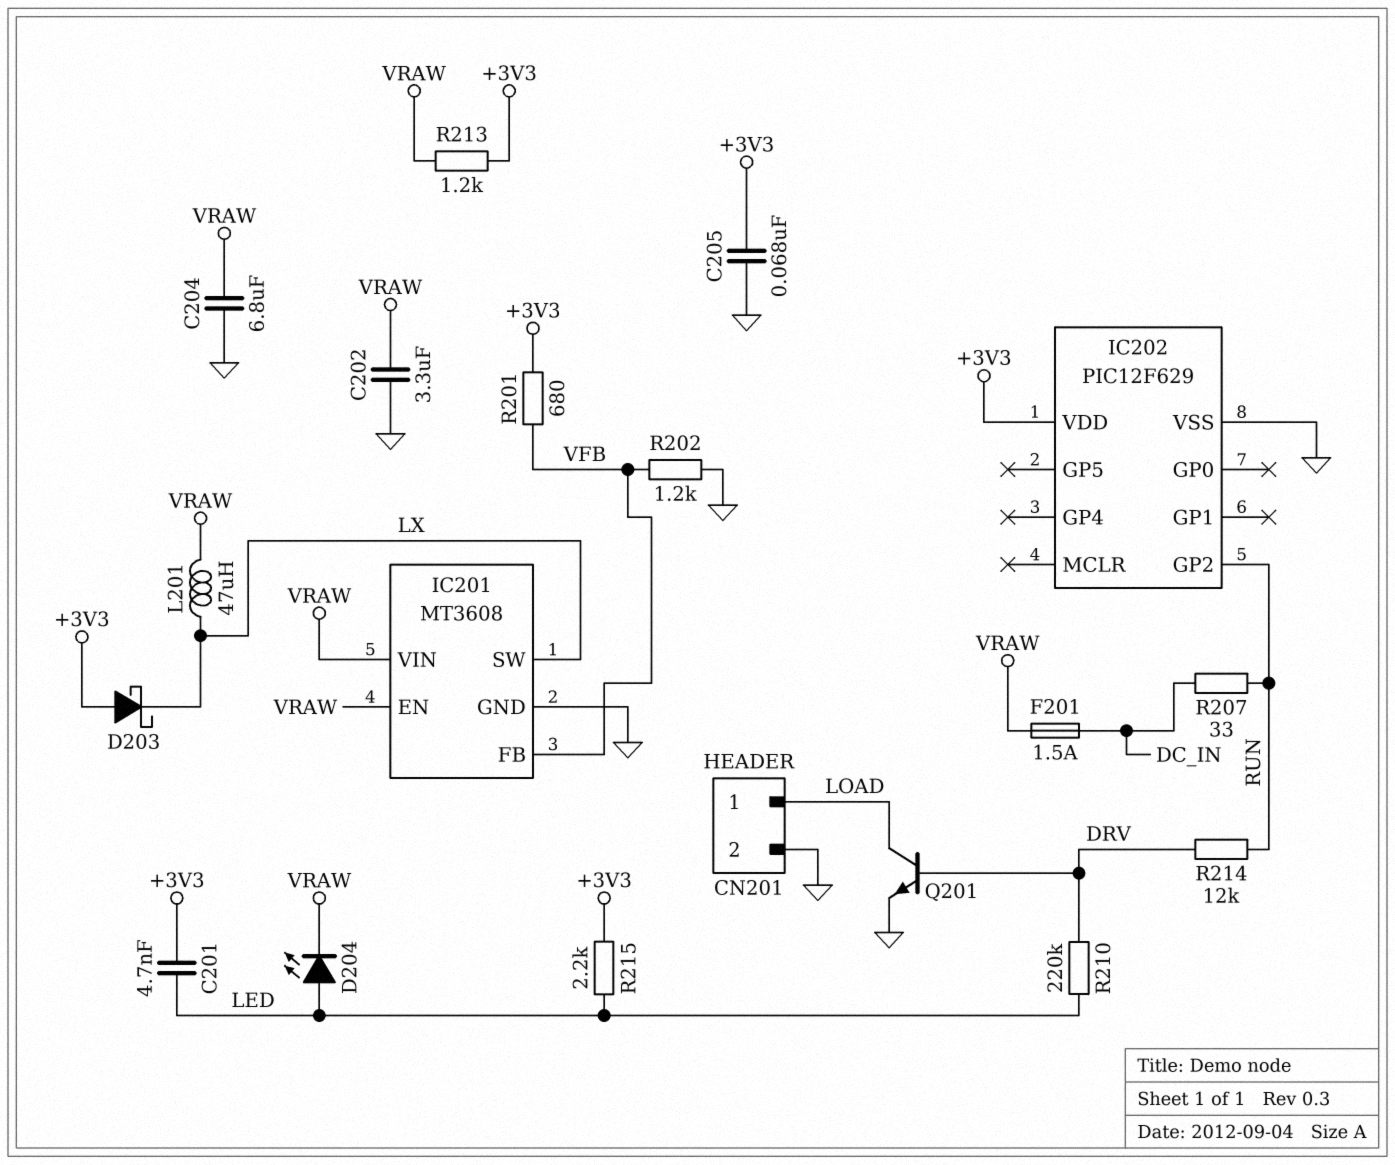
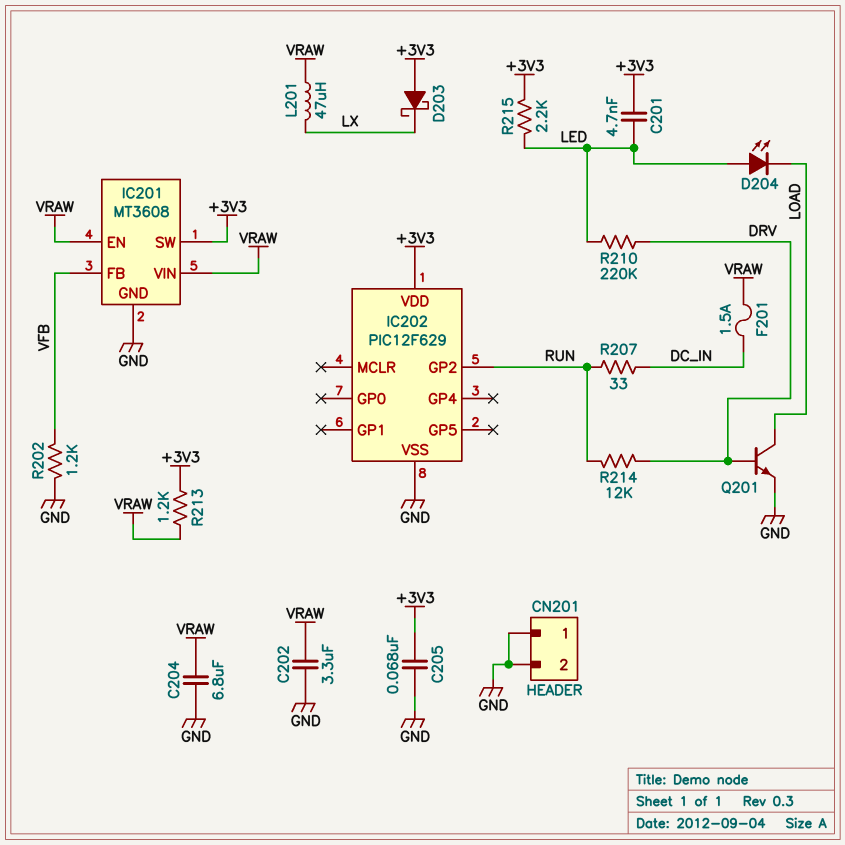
CN201 pin 1: LOAD -> GND
D204: LED (A LED, K VRAW) -> LED (A LED, K LOAD)
IC201 pin SW: LX -> +3V3
R201: 680 (+3V3, VFB) -> none

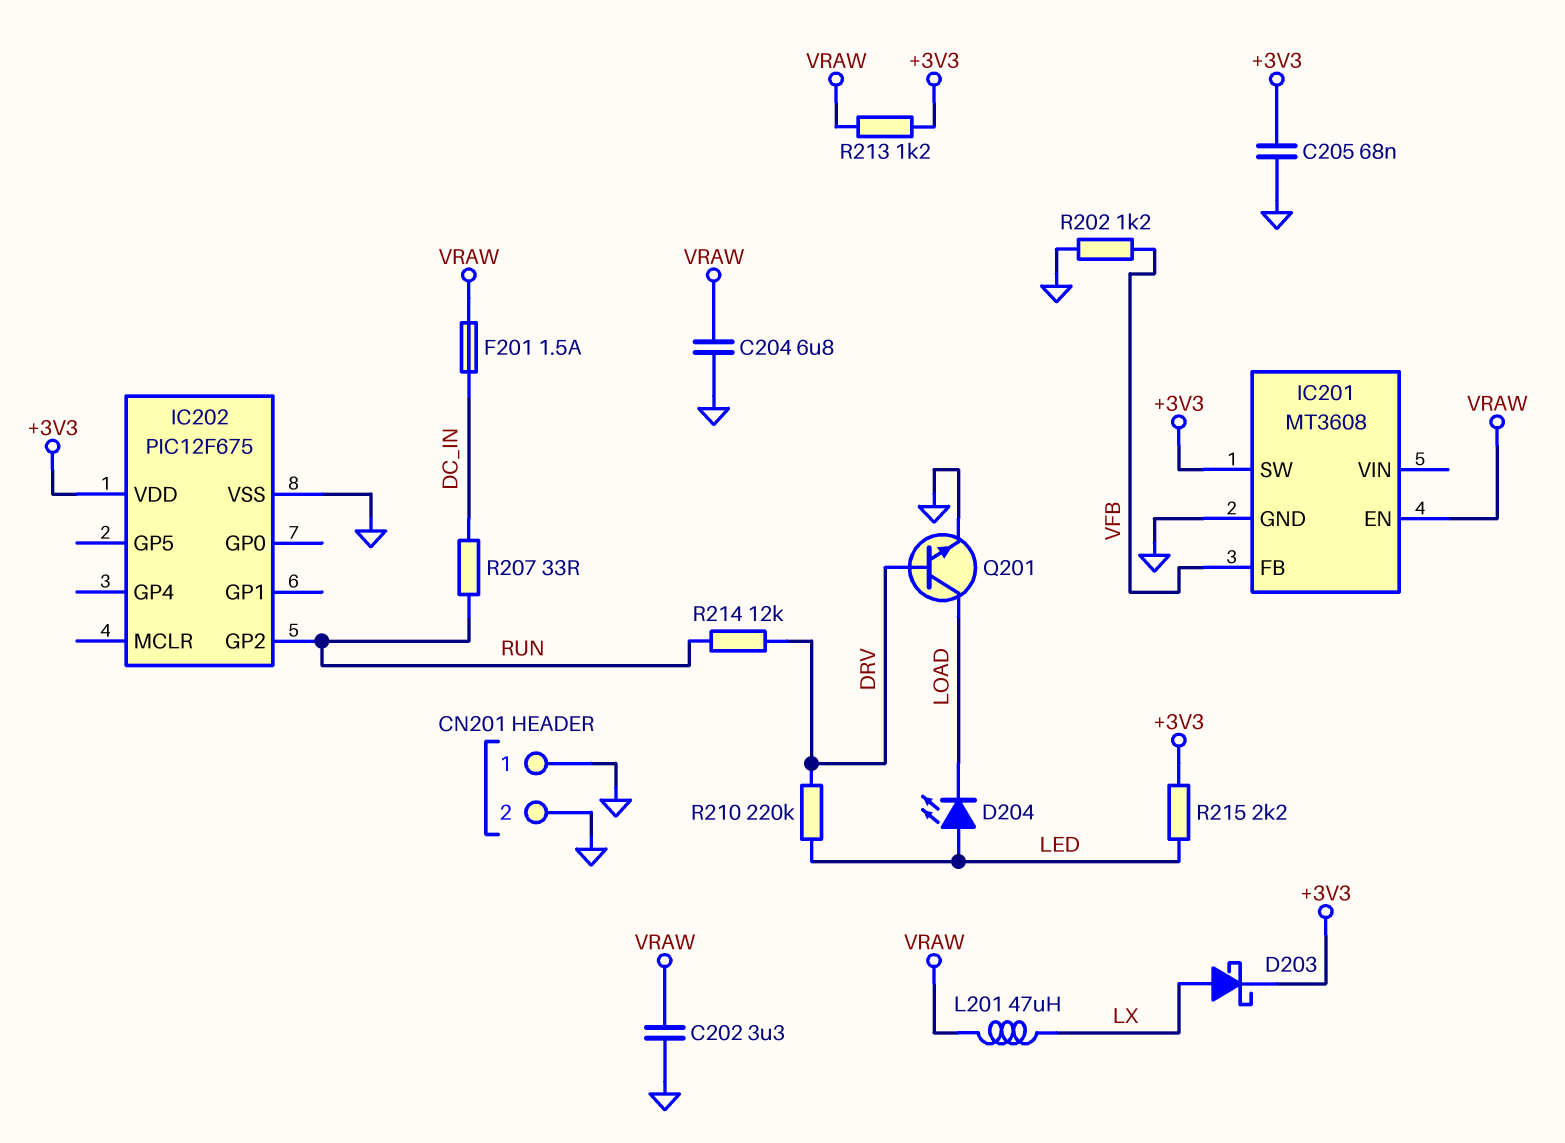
C201: 4.7nF (+3V3, LED) -> none
D203: schottky (A +3V3, K LX) -> schottky (A LX, K +3V3)
IC201 pin VIN: VRAW -> none
IC202: PIC12F629 -> PIC12F675

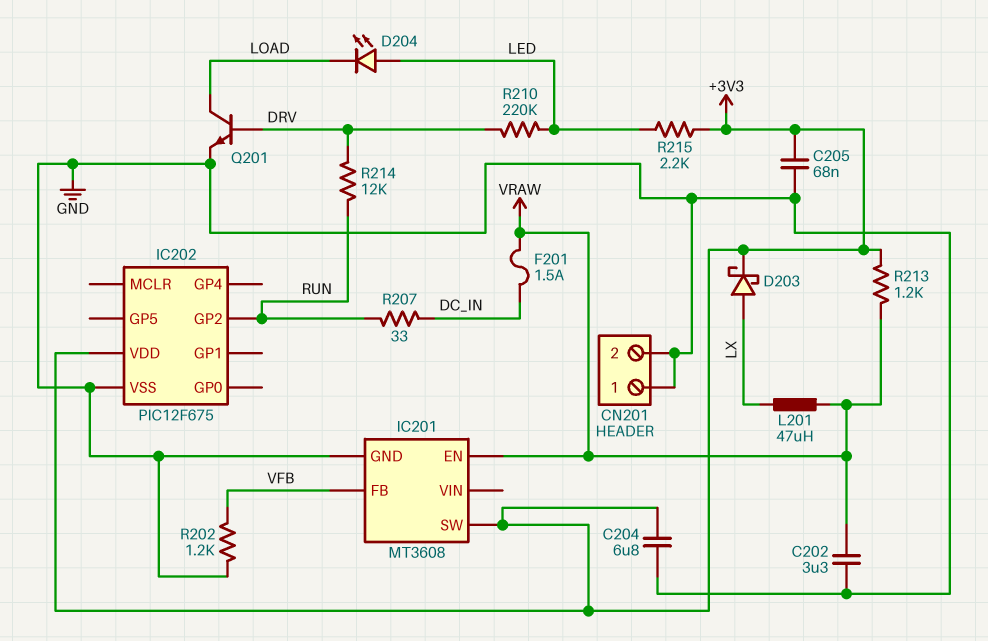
C204: 6.8uF (GND, VRAW) -> 6.8uF (+3V3, GND)

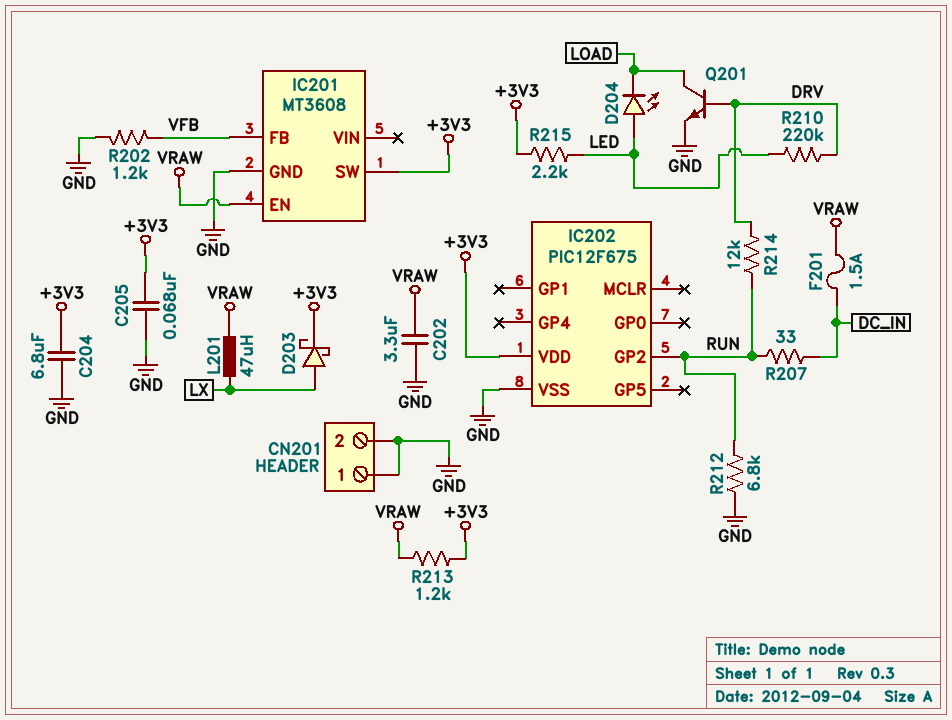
R212: none -> 6.8k (GND, RUN)

